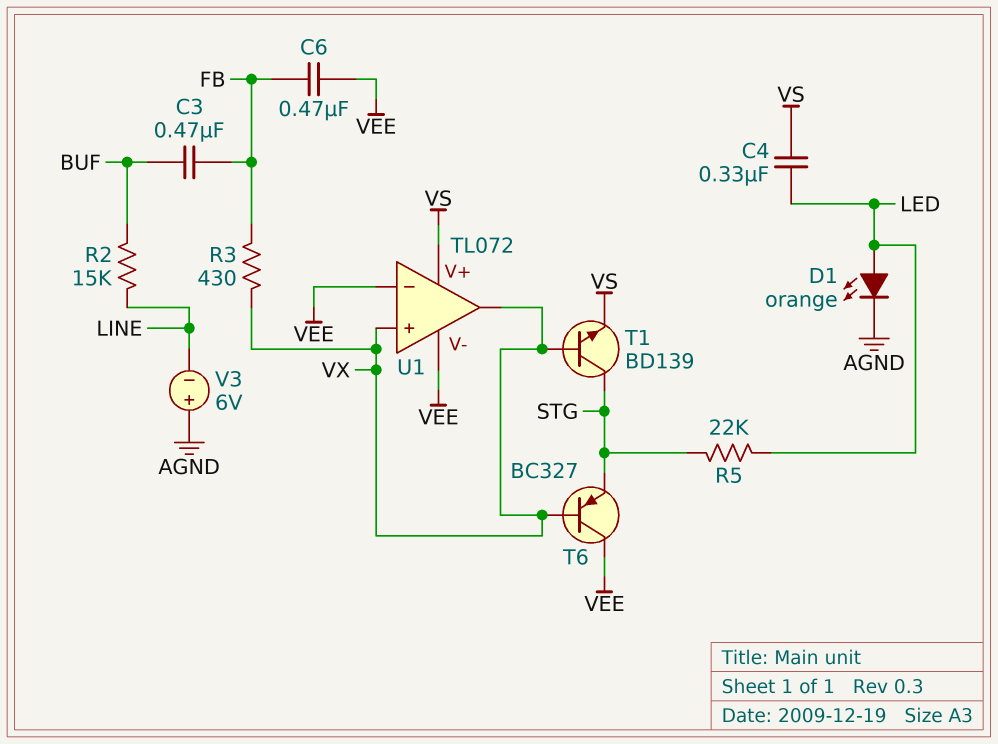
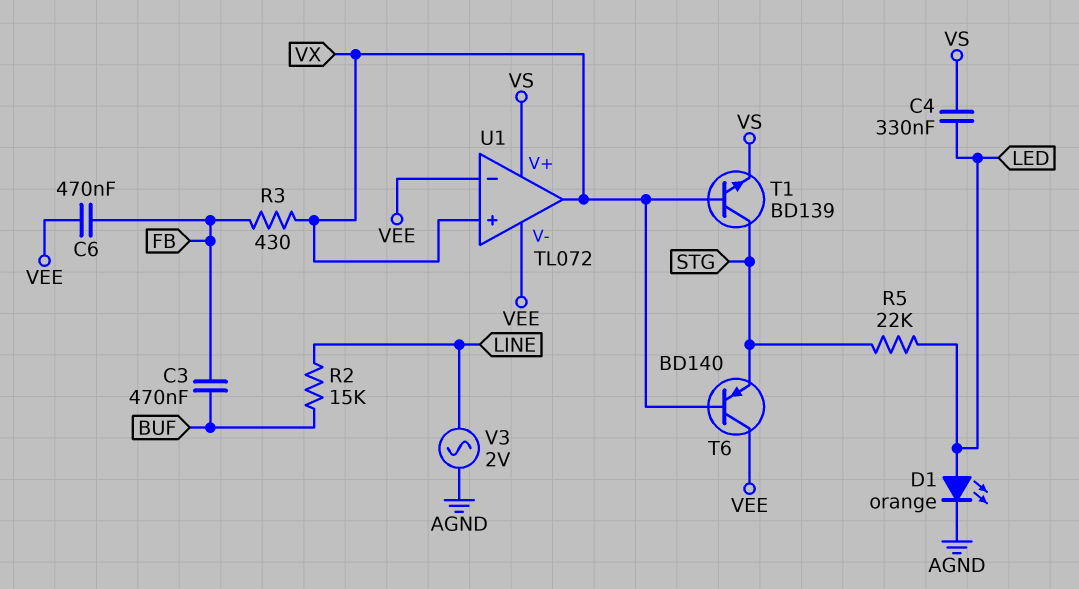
T6: PNP BC327 (B VX, C VEE, E STG) -> PNP BD140 (B VX, C VEE, E STG)
V3: 6V (plus AGND, minus LINE) -> AC 2V (AGND, LINE)

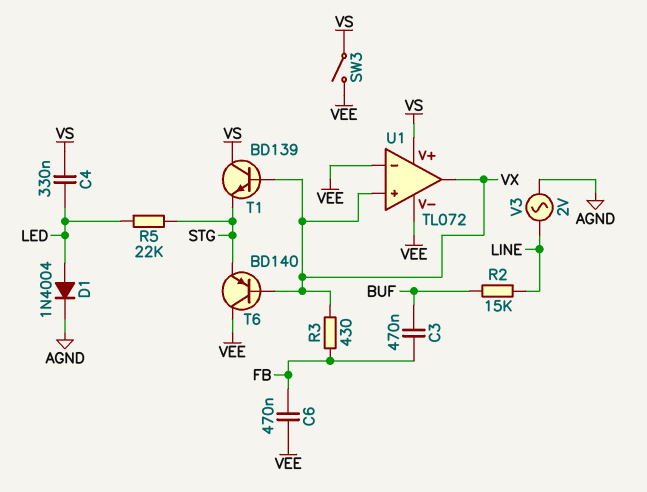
D1: LED orange (A LED, K AGND) -> diode 1N4004 (A LED, K AGND)
SW3: none -> switch (VEE, VS)
T1: NPN BD139 (B VX, C STG, E VS) -> NPN BD139 (B VX, C VS, E STG)

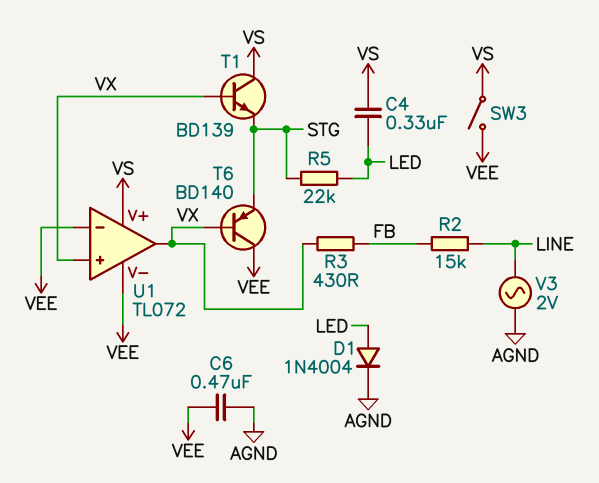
C3: 470nF (BUF, FB) -> none
C6: 470nF (FB, VEE) -> 470nF (AGND, VEE)
R2: 15k (BUF, LINE) -> 15k (FB, LINE)

